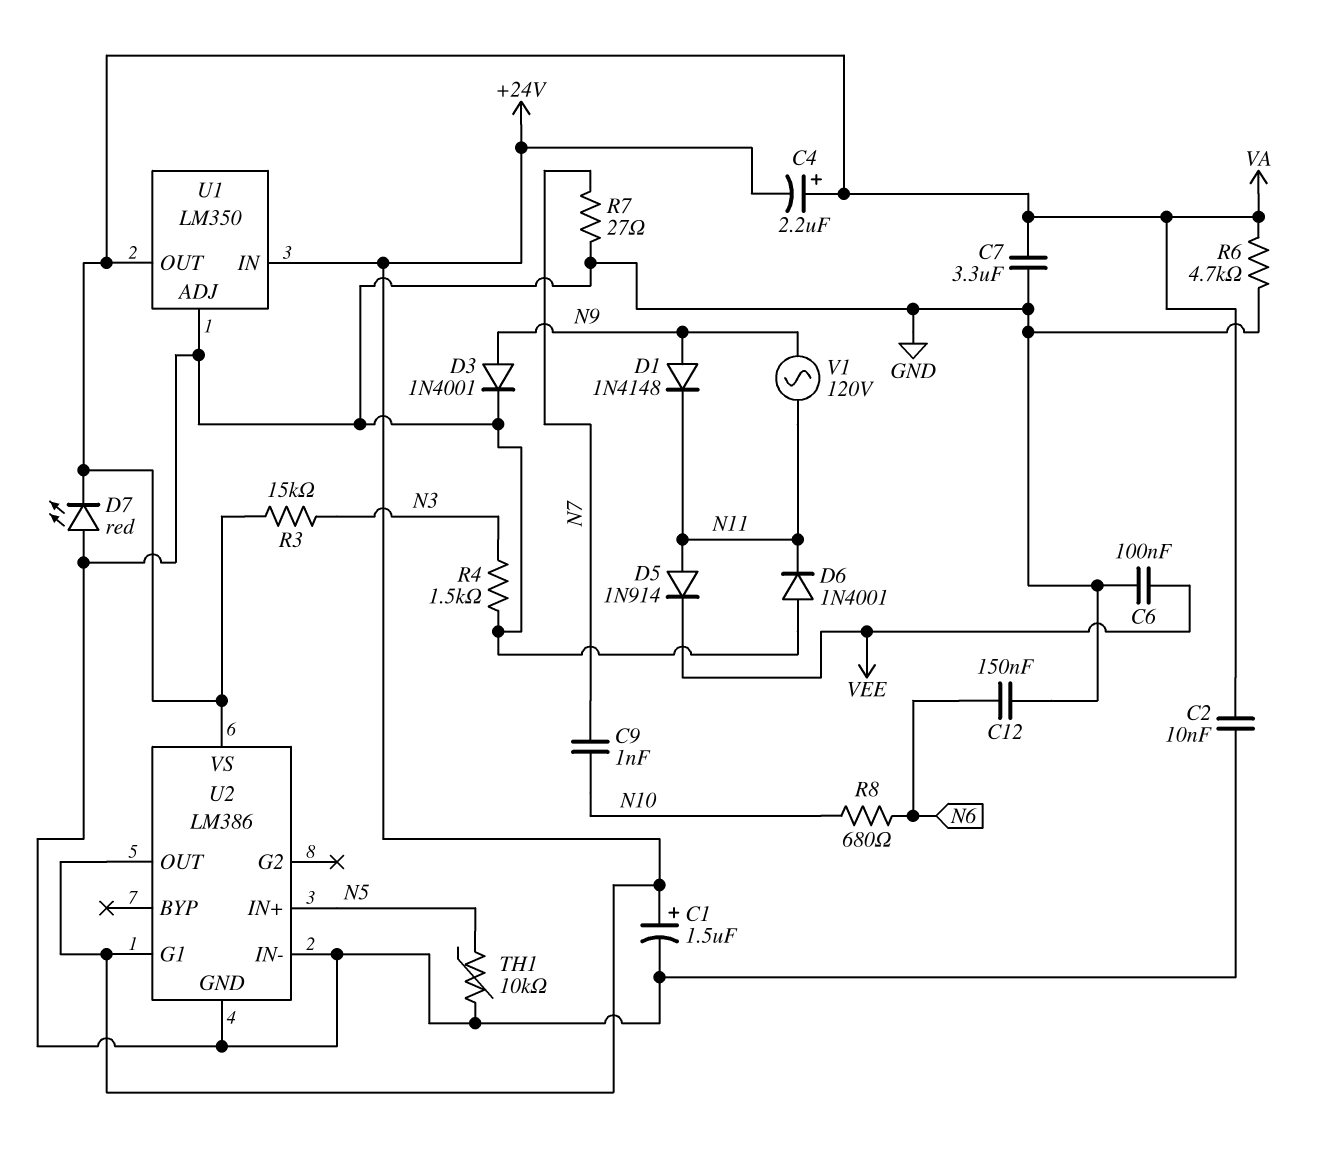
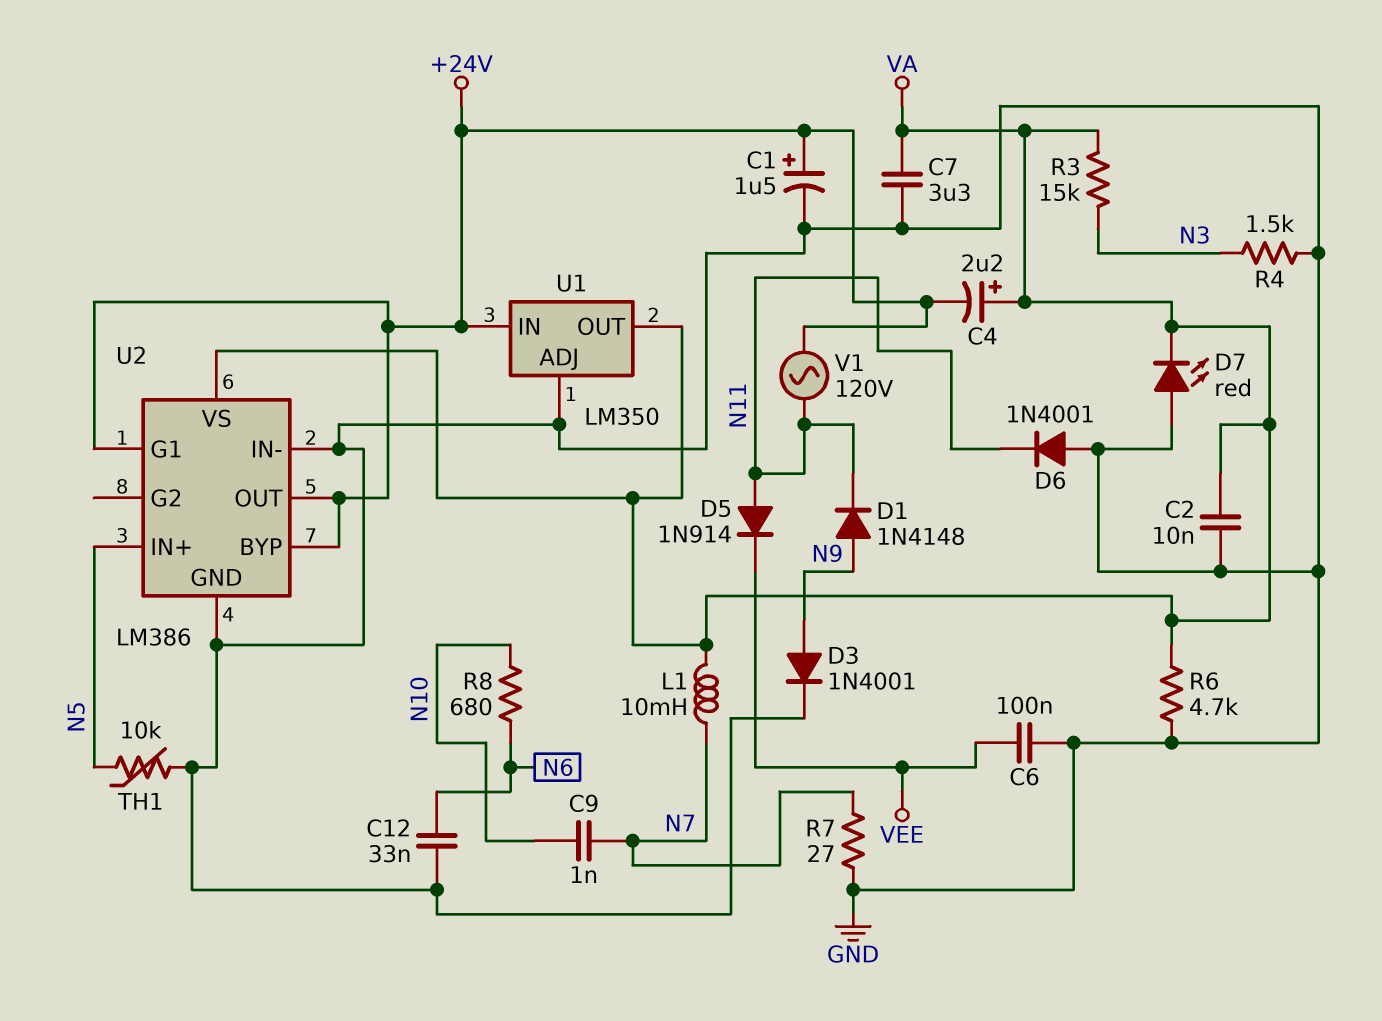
C12: 150nF (GND, N6) -> 33nF (GND, N6)
L1: none -> 10mH (N7, VA)
U2 pin BYP: none -> +24V
V1: AC 120V (N9, N11) -> AC 120V (+24V, N11)

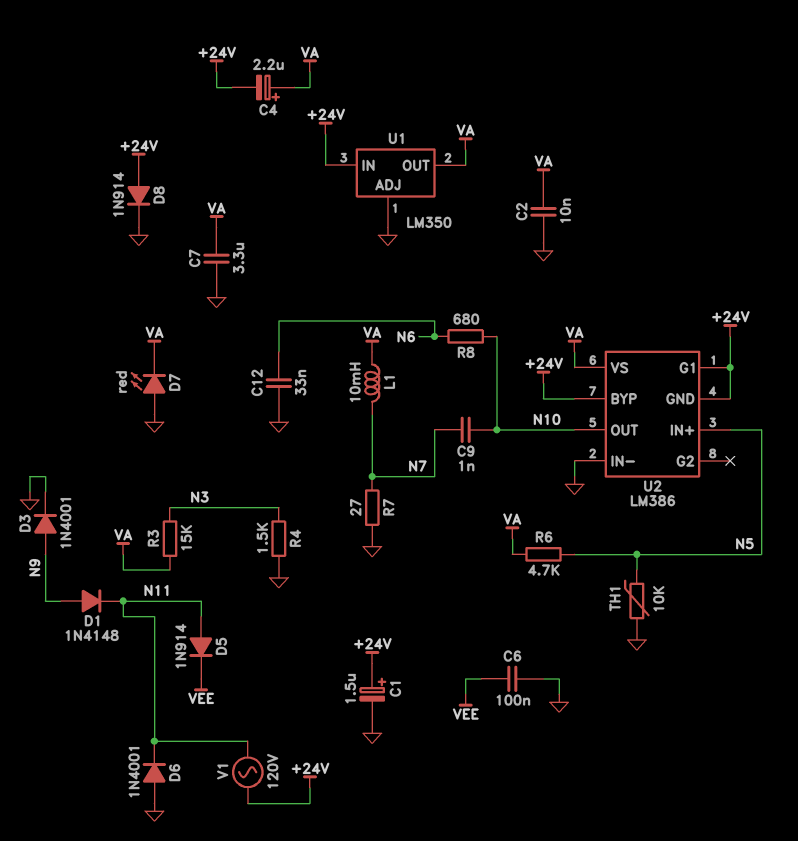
D8: none -> diode 1N914 (A +24V, K GND)
R6: 4.7k (GND, VA) -> 4.7k (N5, VA)
U2 pin GND: GND -> +24V
U2 pin OUT: +24V -> N10

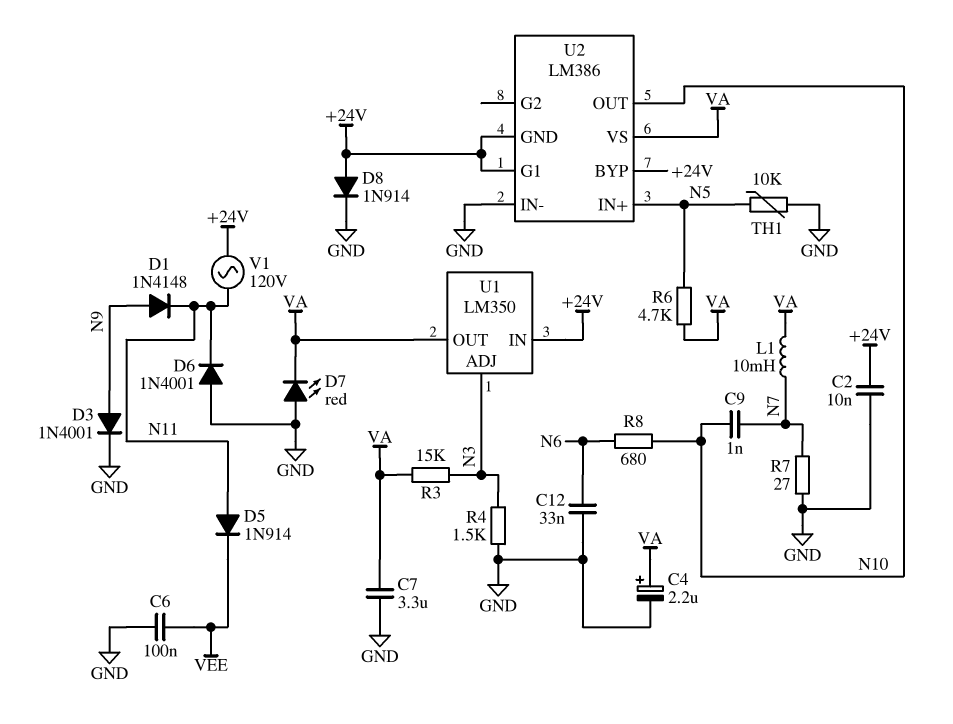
C1: 1.5uF (plus +24V, minus GND) -> none
C2: 10nF (GND, VA) -> 10nF (+24V, GND)
C4: 2.2uF (plus VA, minus +24V) -> 2.2uF (plus VA, minus GND)
U1 pin ADJ: GND -> N3

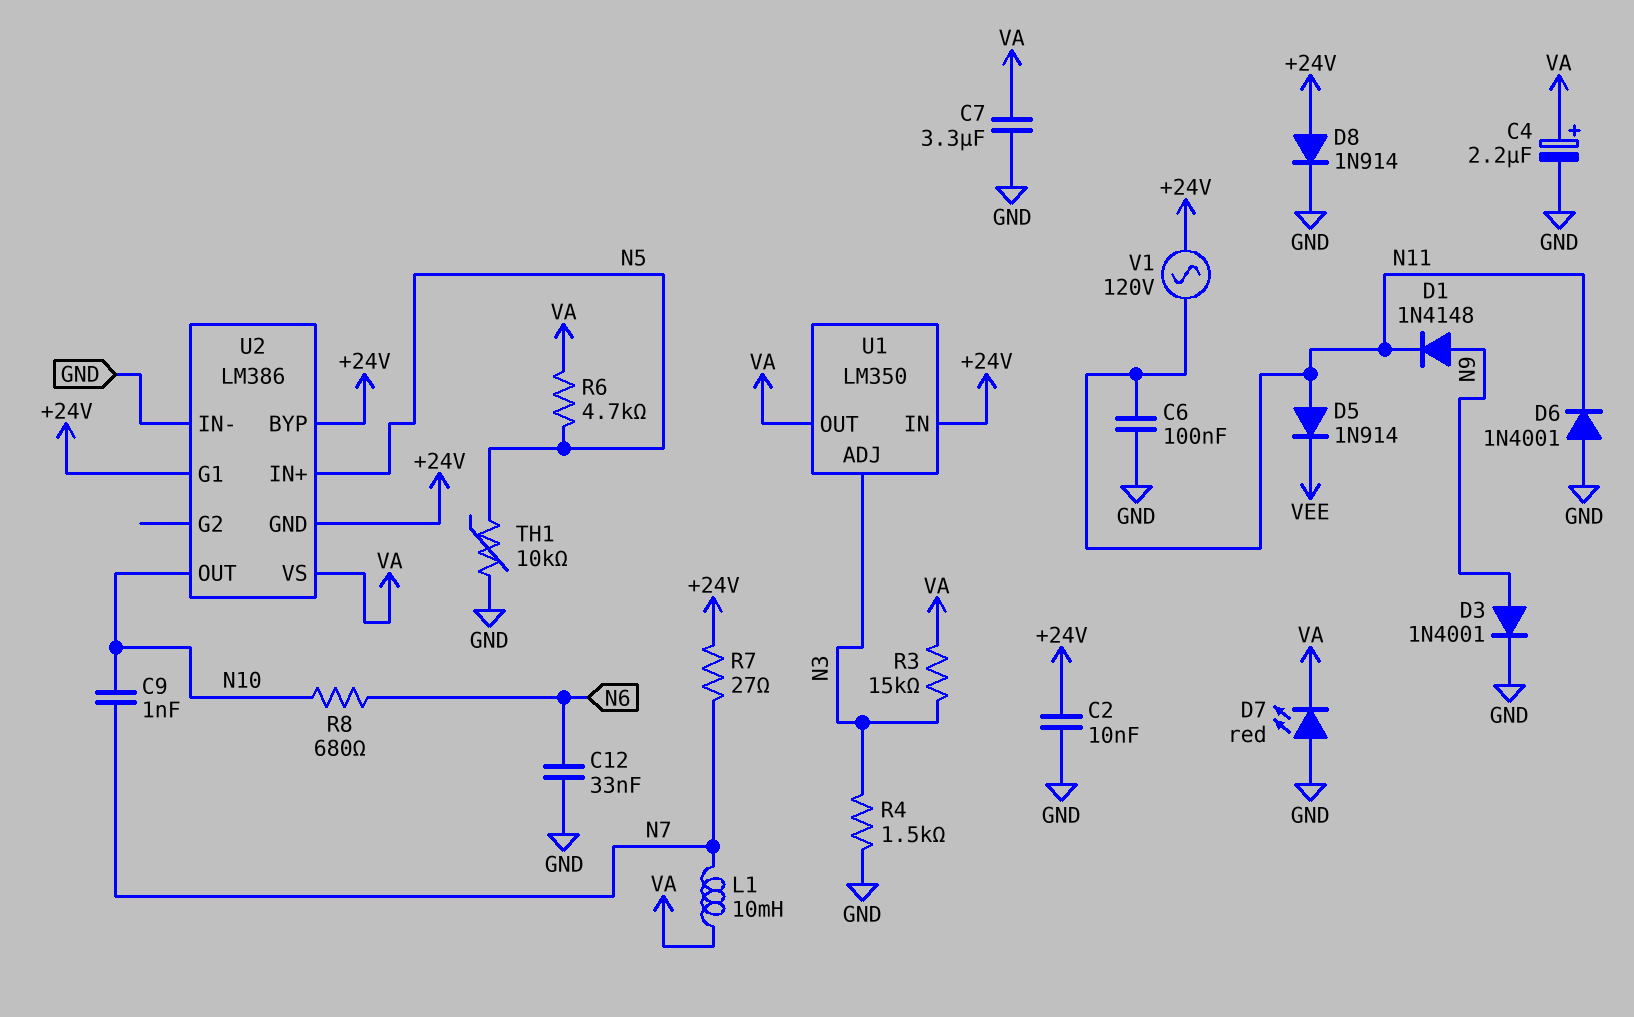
C6: 100nF (GND, VEE) -> 100nF (GND, N11)
R7: 27 (GND, N7) -> 27 (+24V, N7)

